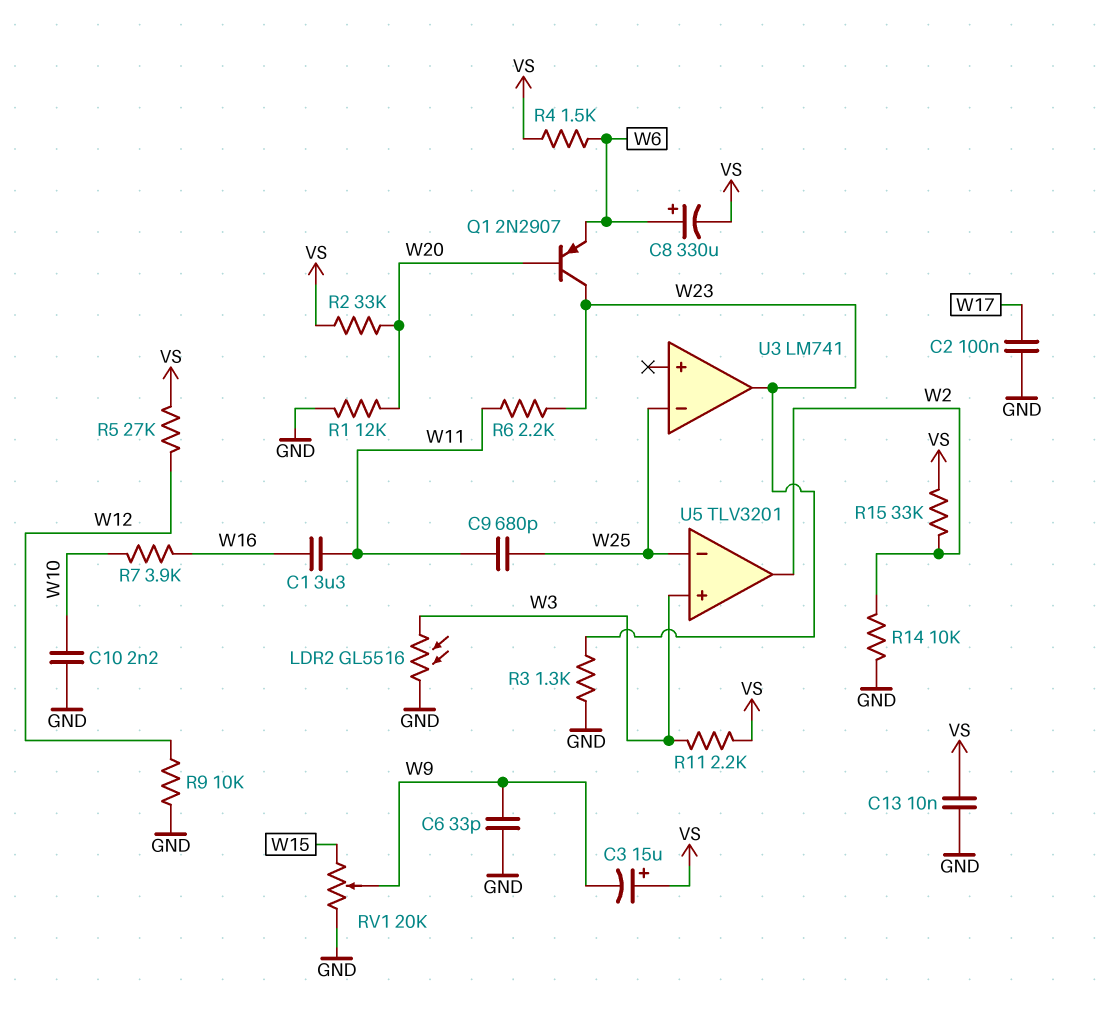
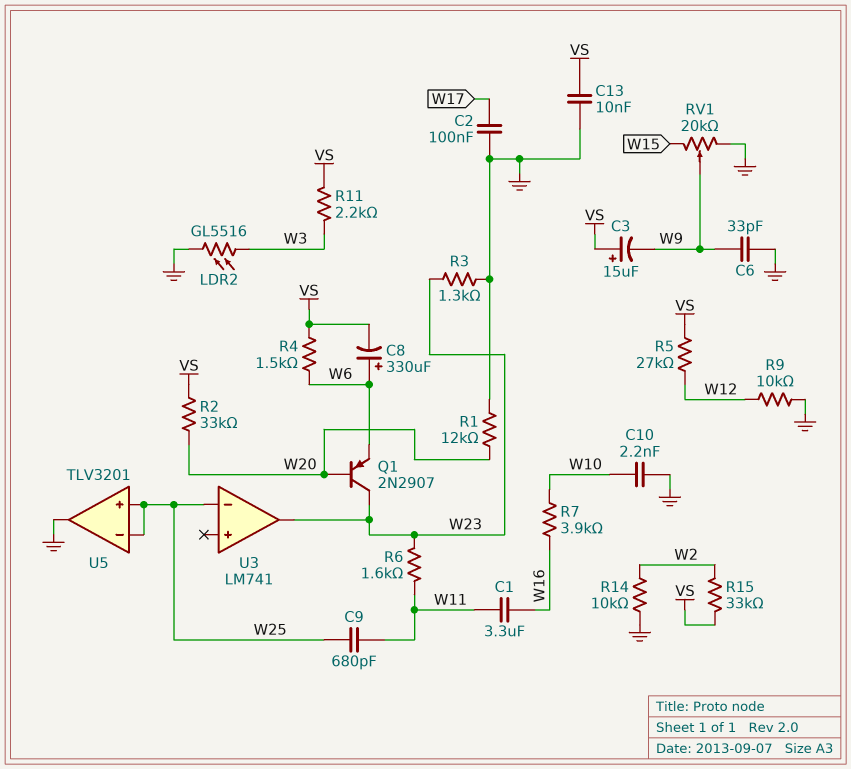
R6: 2.2k (W11, W23) -> 1.6k (W11, W23)
U5 pin in+: W3 -> W25
U5 pin out: W2 -> GND

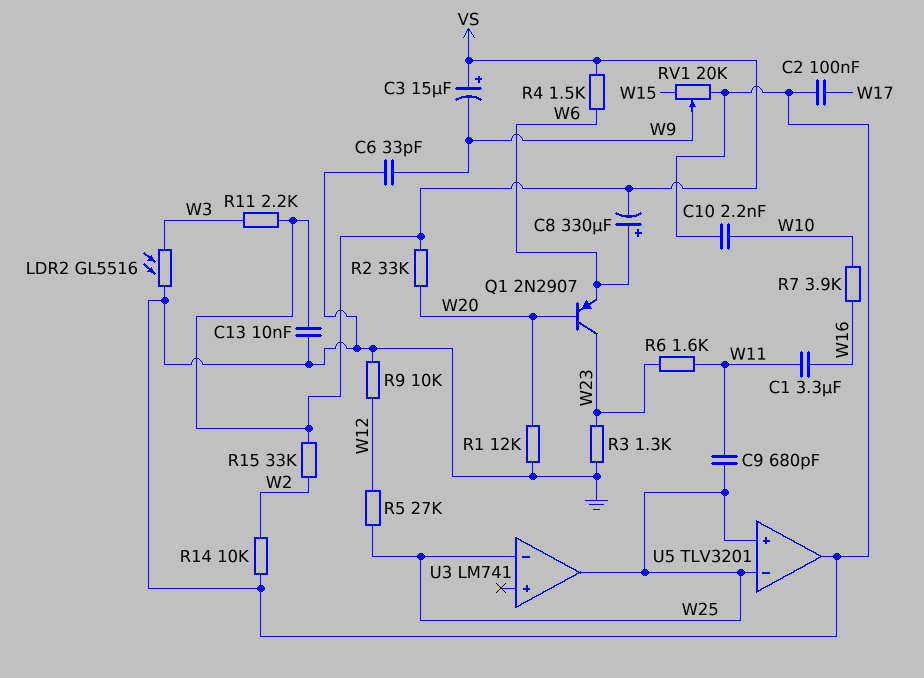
R5: 27k (VS, W12) -> 27k (W12, W25)
U3 pin out: W23 -> W25

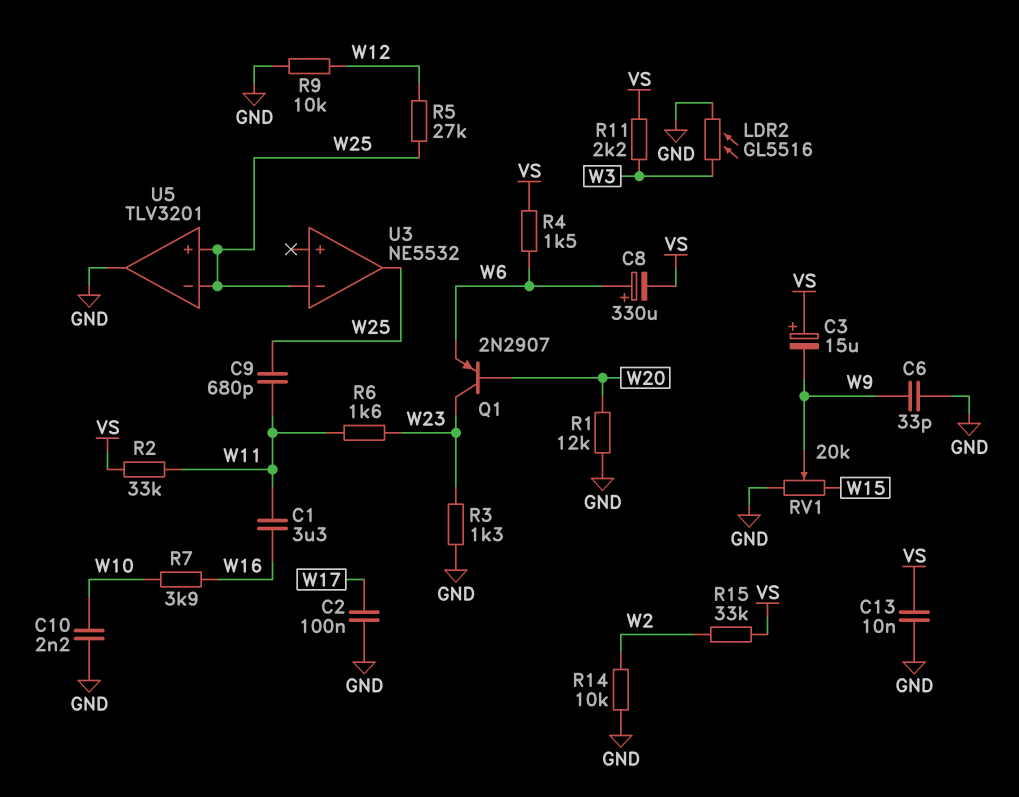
R2: 33k (VS, W20) -> 33k (VS, W11)
U3: LM741 -> NE5532

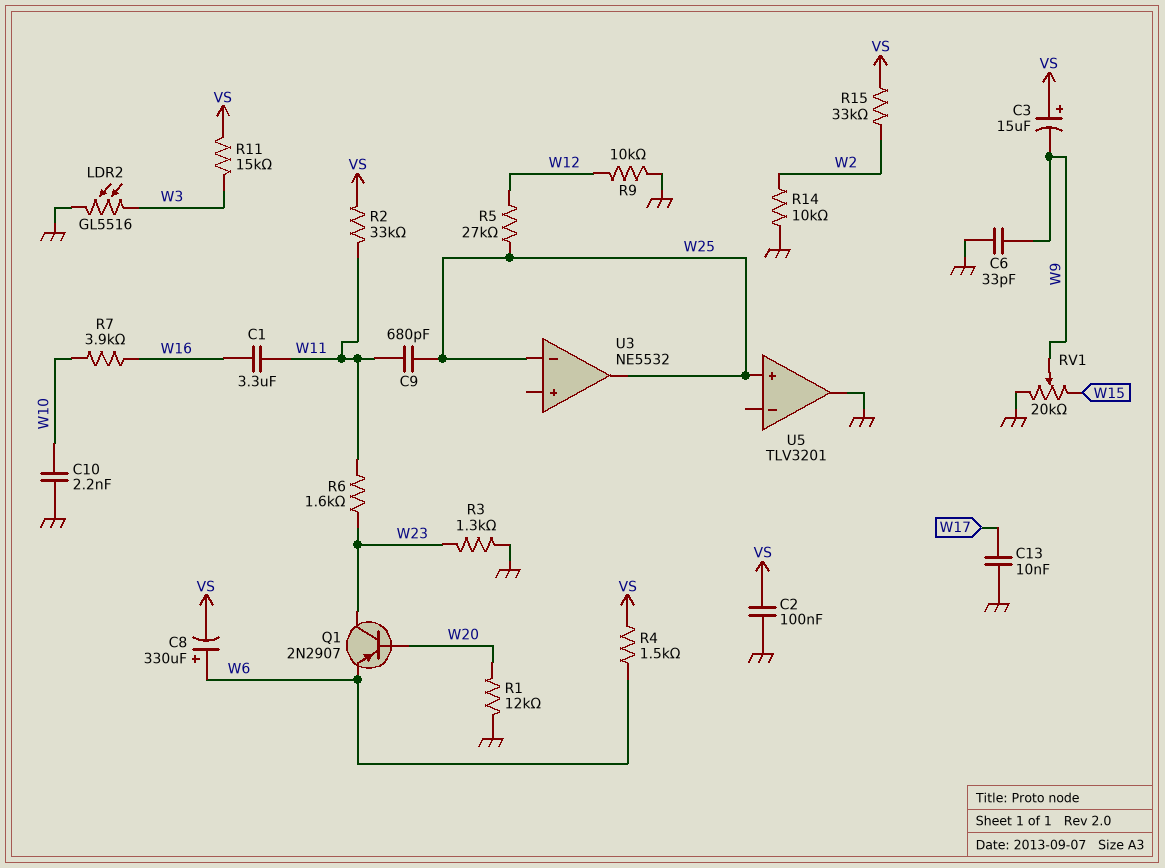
C2: 100nF (GND, W17) -> 100nF (GND, VS)
C13: 10nF (GND, VS) -> 10nF (GND, W17)
R11: 2.2k (VS, W3) -> 15k (VS, W3)
U5 pin in-: W25 -> none

